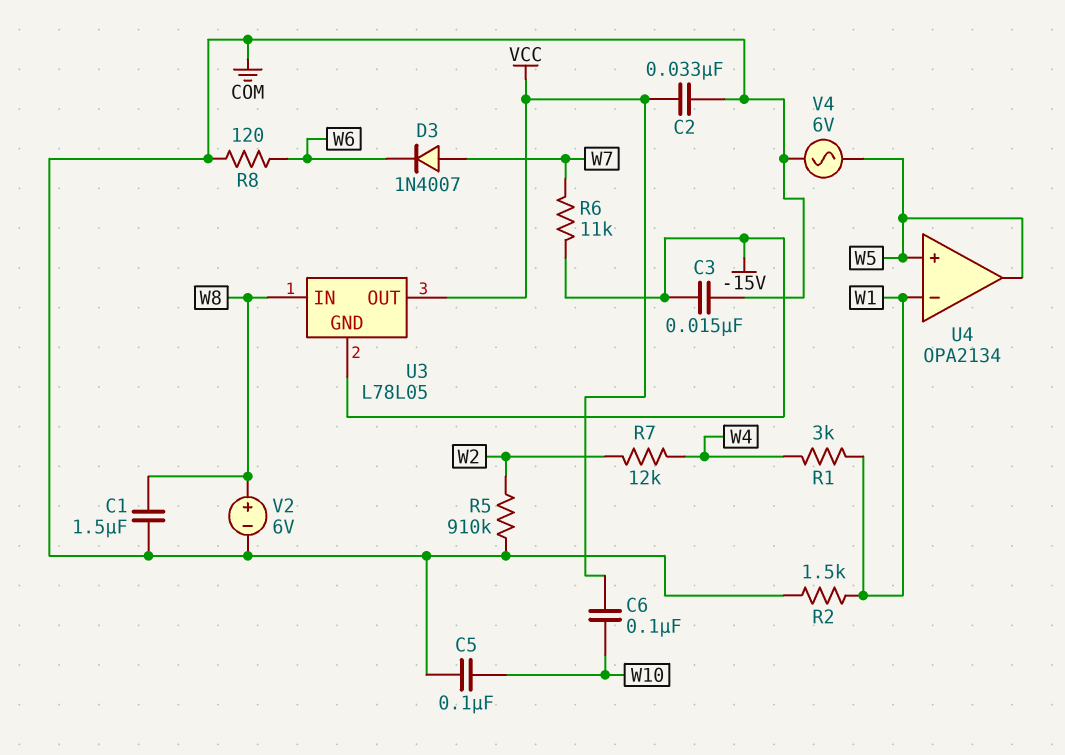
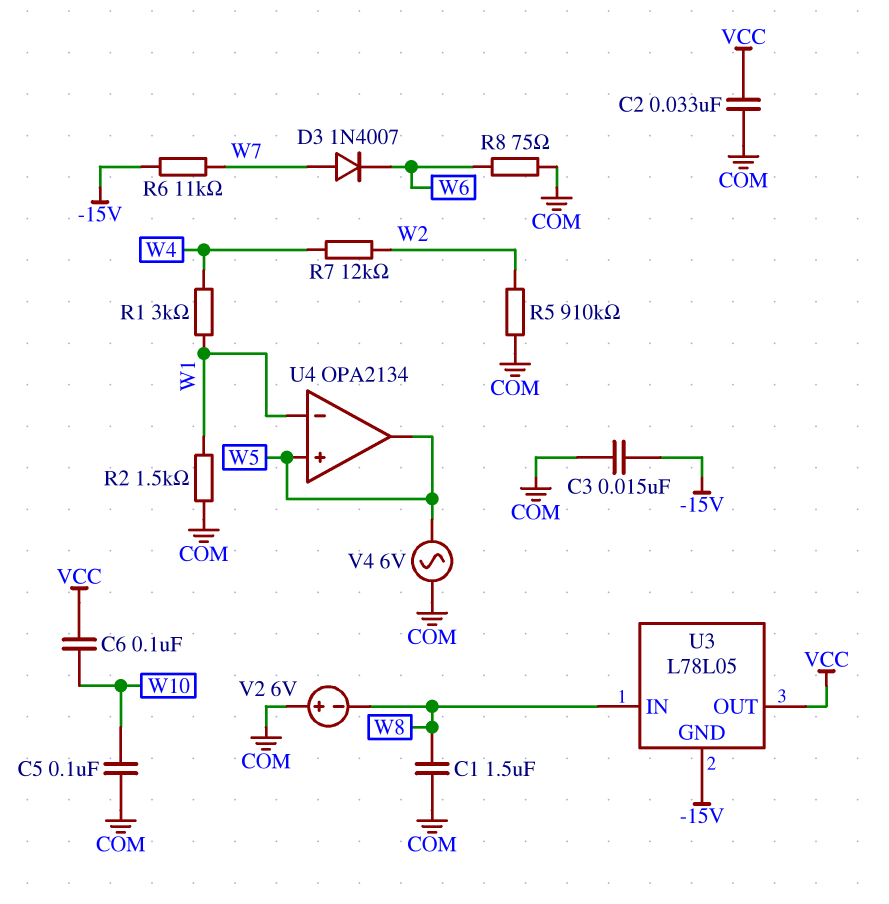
R8: 120 (COM, W6) -> 75 (COM, W6)
V2: 6V (plus W8, minus COM) -> 6V (plus COM, minus W8)

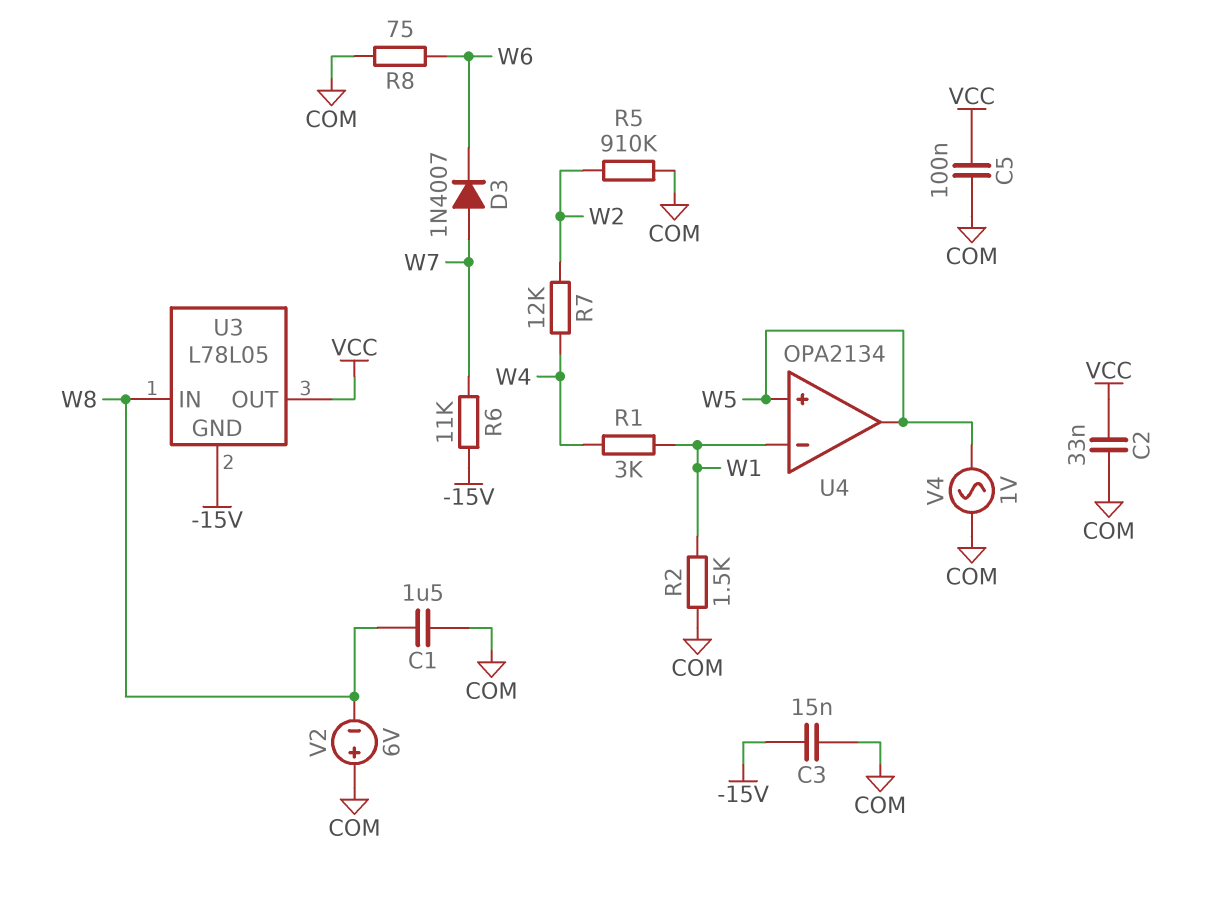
C5: 100nF (COM, W10) -> 100nF (COM, VCC)
C6: 100nF (VCC, W10) -> none
V4: AC 6V (COM, W5) -> AC 1V (COM, W5)

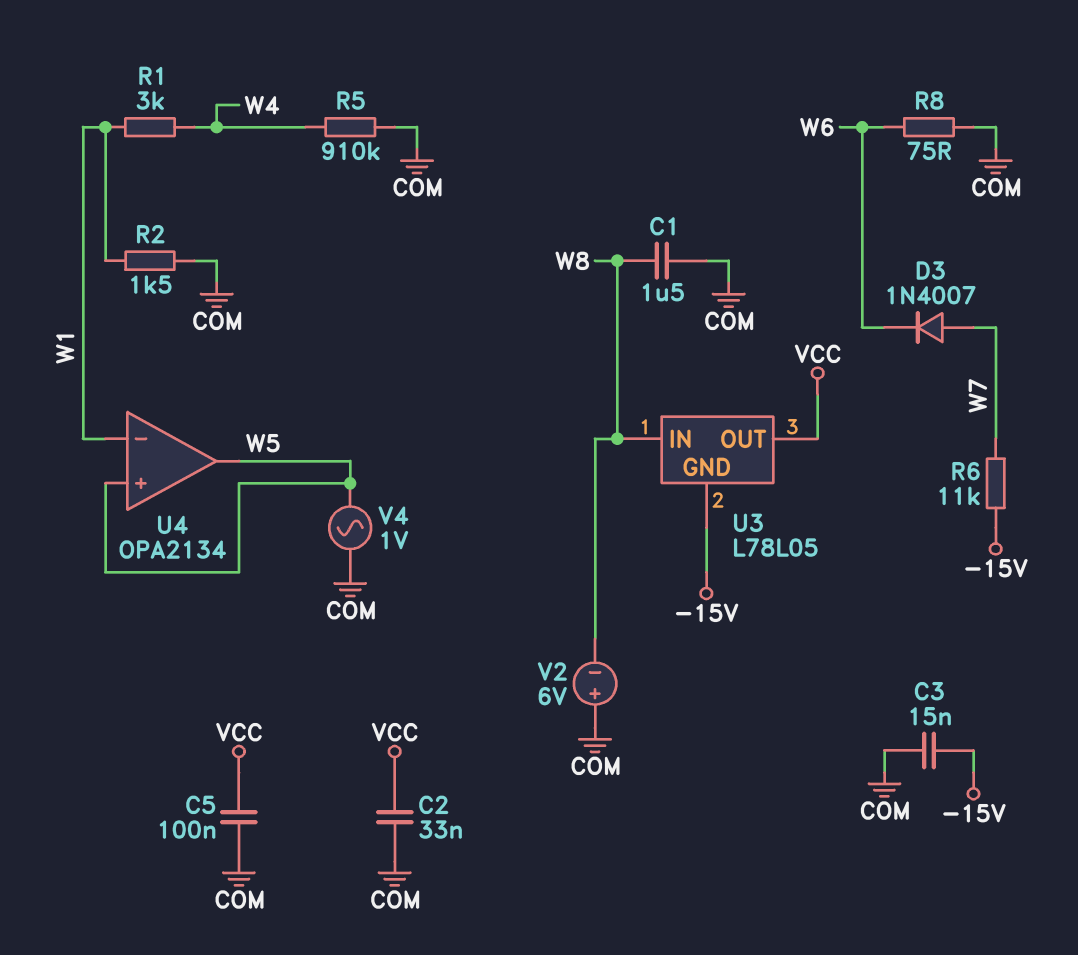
R5: 910k (COM, W2) -> 910k (COM, W4)
R7: 12k (W2, W4) -> none

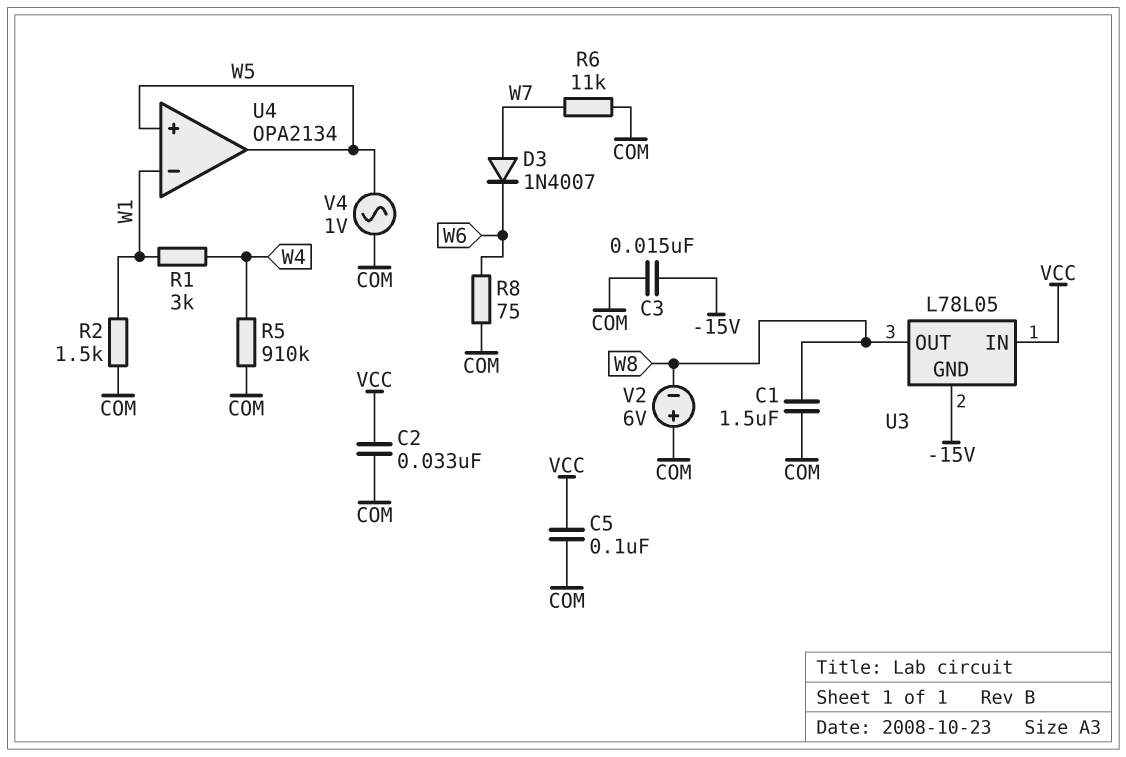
R6: 11k (-15V, W7) -> 11k (COM, W7)
U3 pin IN: W8 -> VCC
U3 pin OUT: VCC -> W8

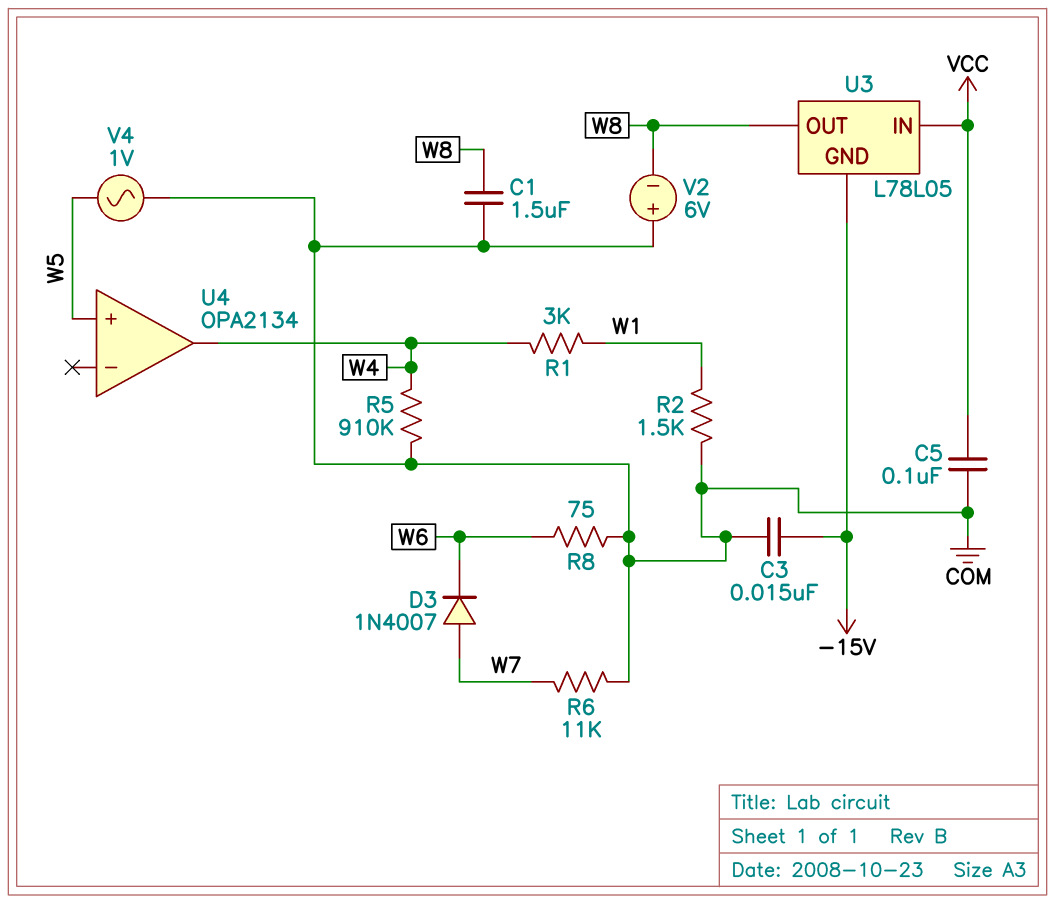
C2: 33nF (COM, VCC) -> none
U4 pin in-: W1 -> none
U4 pin out: W5 -> W4

